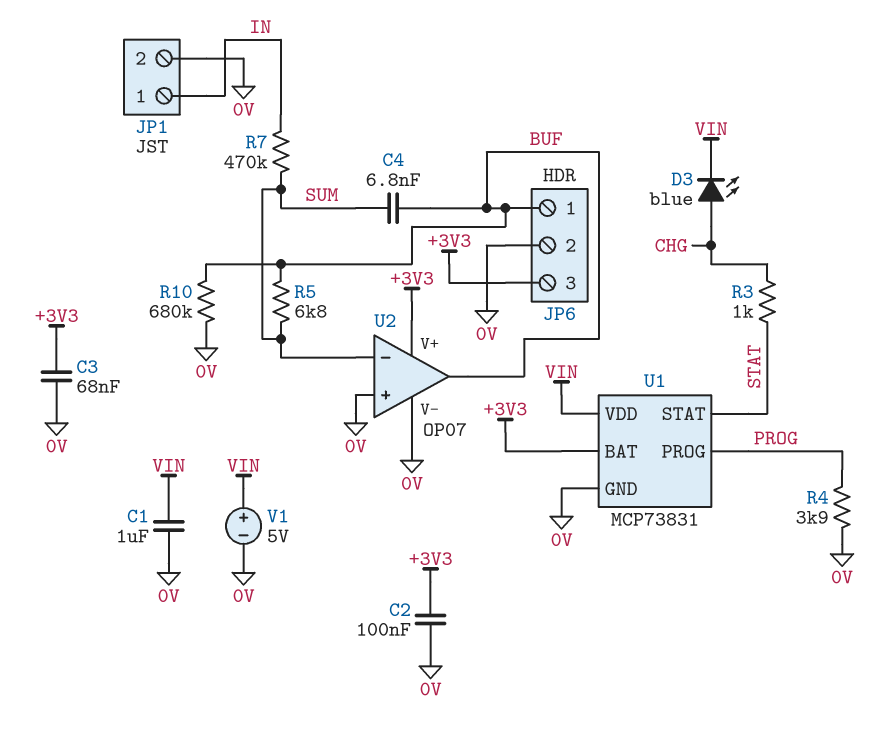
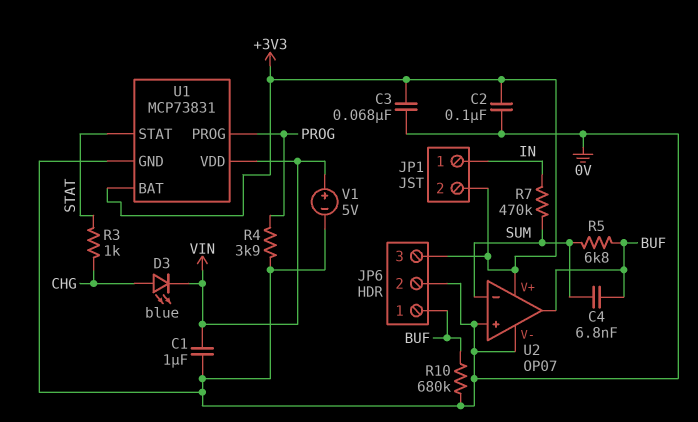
JP1 pin 2: 0V -> +3V3

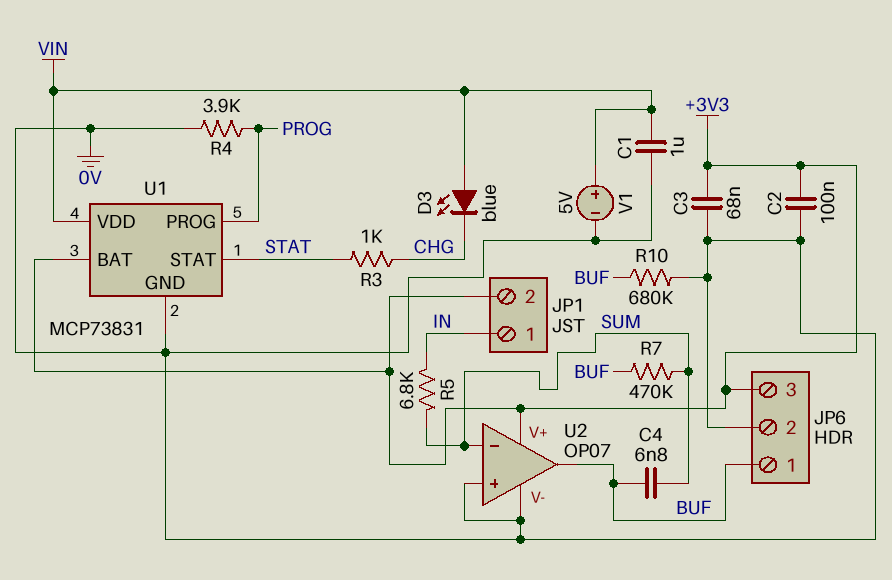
D3: LED blue (A CHG, K VIN) -> LED blue (A VIN, K CHG)
R5: 6.8k (BUF, SUM) -> 6.8k (IN, SUM)
R7: 470k (IN, SUM) -> 470k (BUF, SUM)

